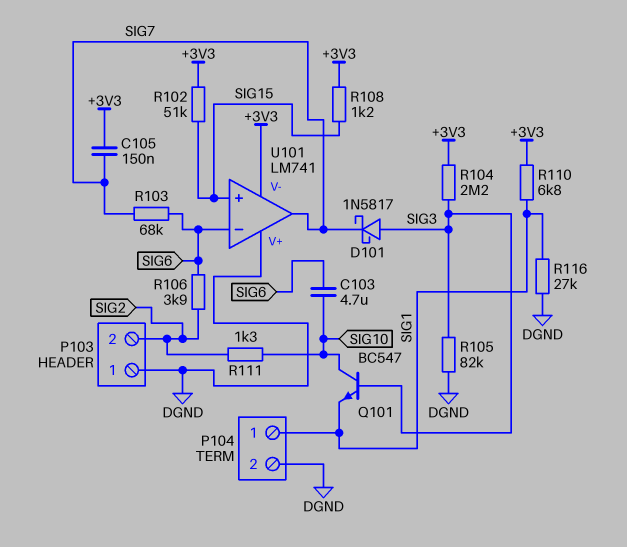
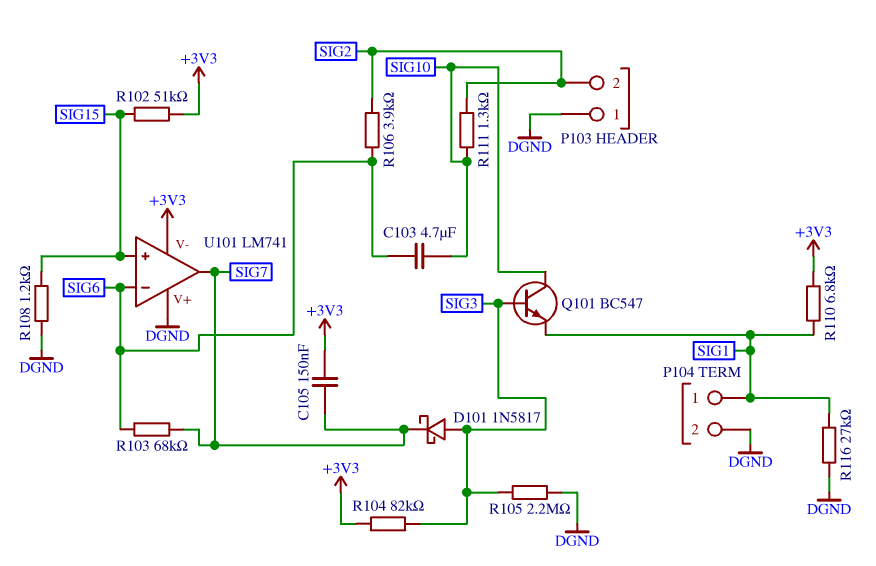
R104: 2.2M (+3V3, SIG3) -> 82k (+3V3, SIG3)
R105: 82k (DGND, SIG3) -> 2.2M (DGND, SIG3)
R108: 1.2k (+3V3, SIG15) -> 1.2k (DGND, SIG15)

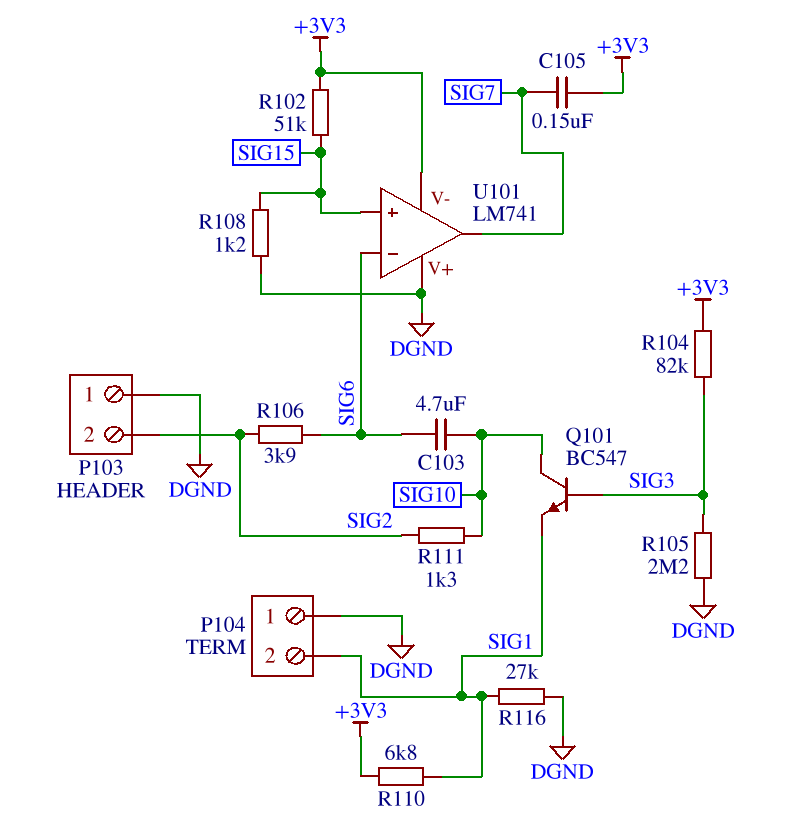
D101: schottky 1N5817 (A SIG3, K SIG7) -> none
P104 pin 1: SIG1 -> DGND
P104 pin 2: DGND -> SIG1
R103: 68k (SIG6, SIG7) -> none

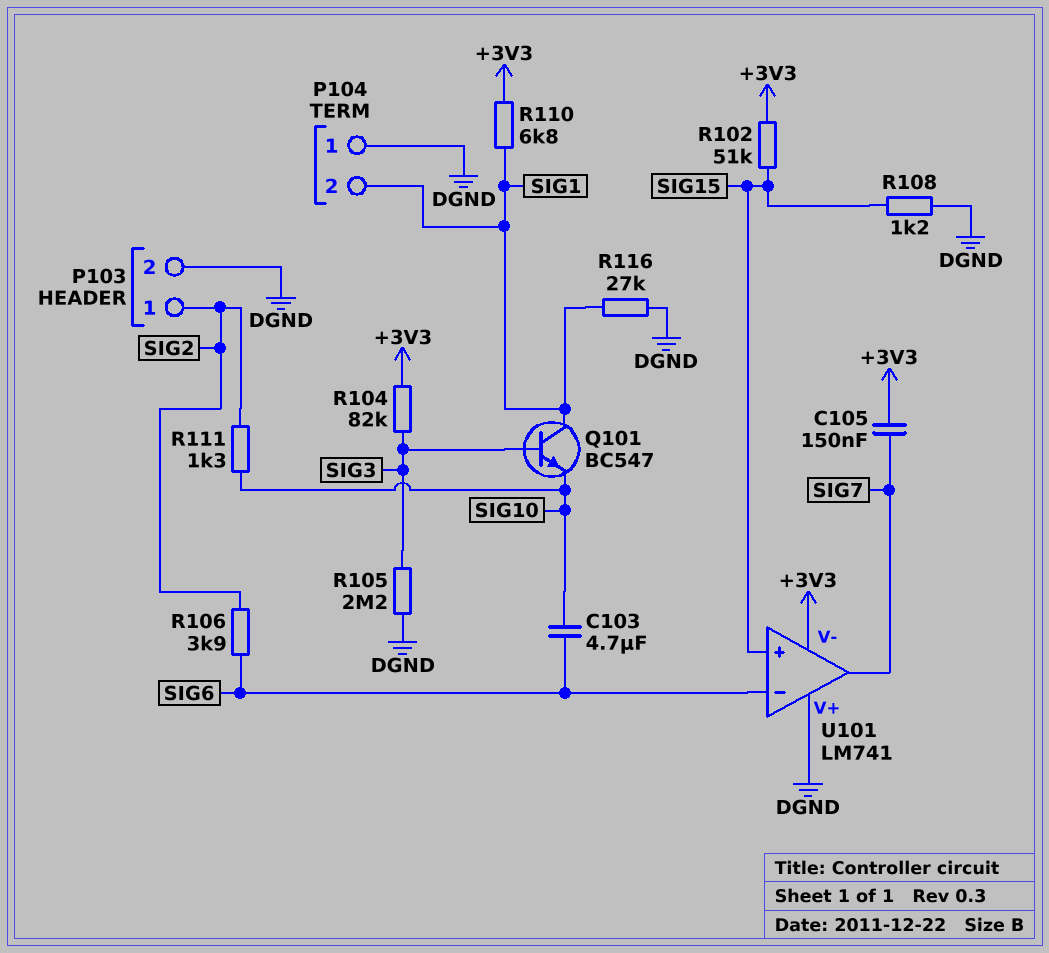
P103 pin 1: DGND -> SIG2
P103 pin 2: SIG2 -> DGND
Q101: NPN BC547 (B SIG3, C SIG10, E SIG1) -> NPN BC547 (B SIG3, C SIG1, E SIG10)

